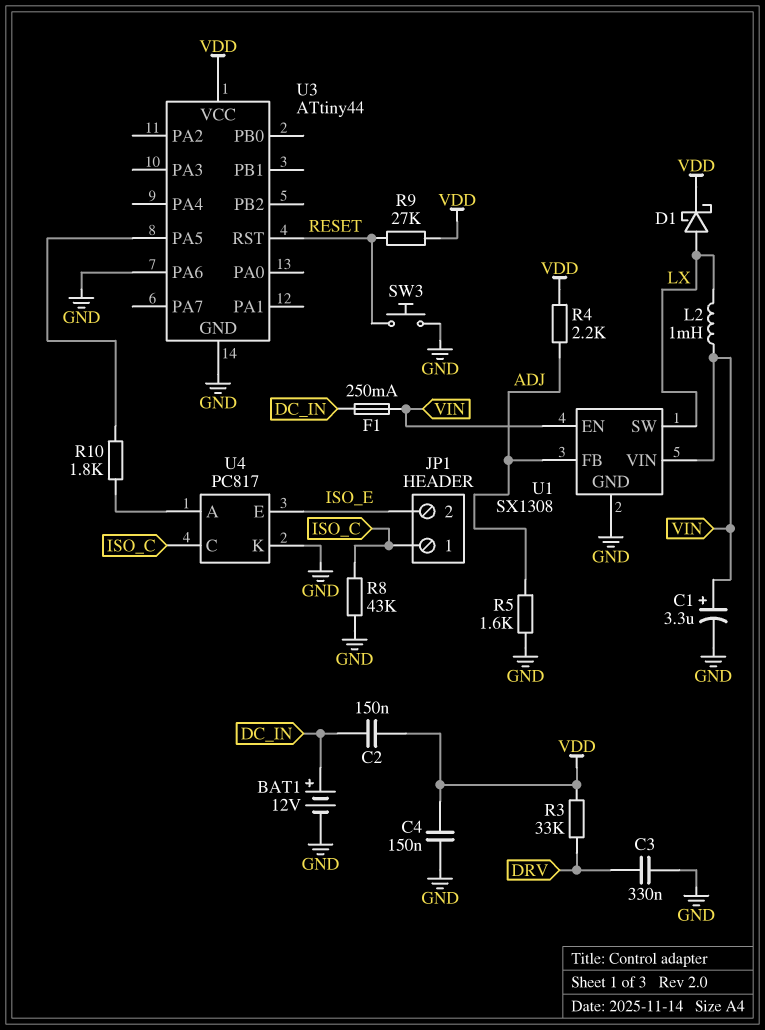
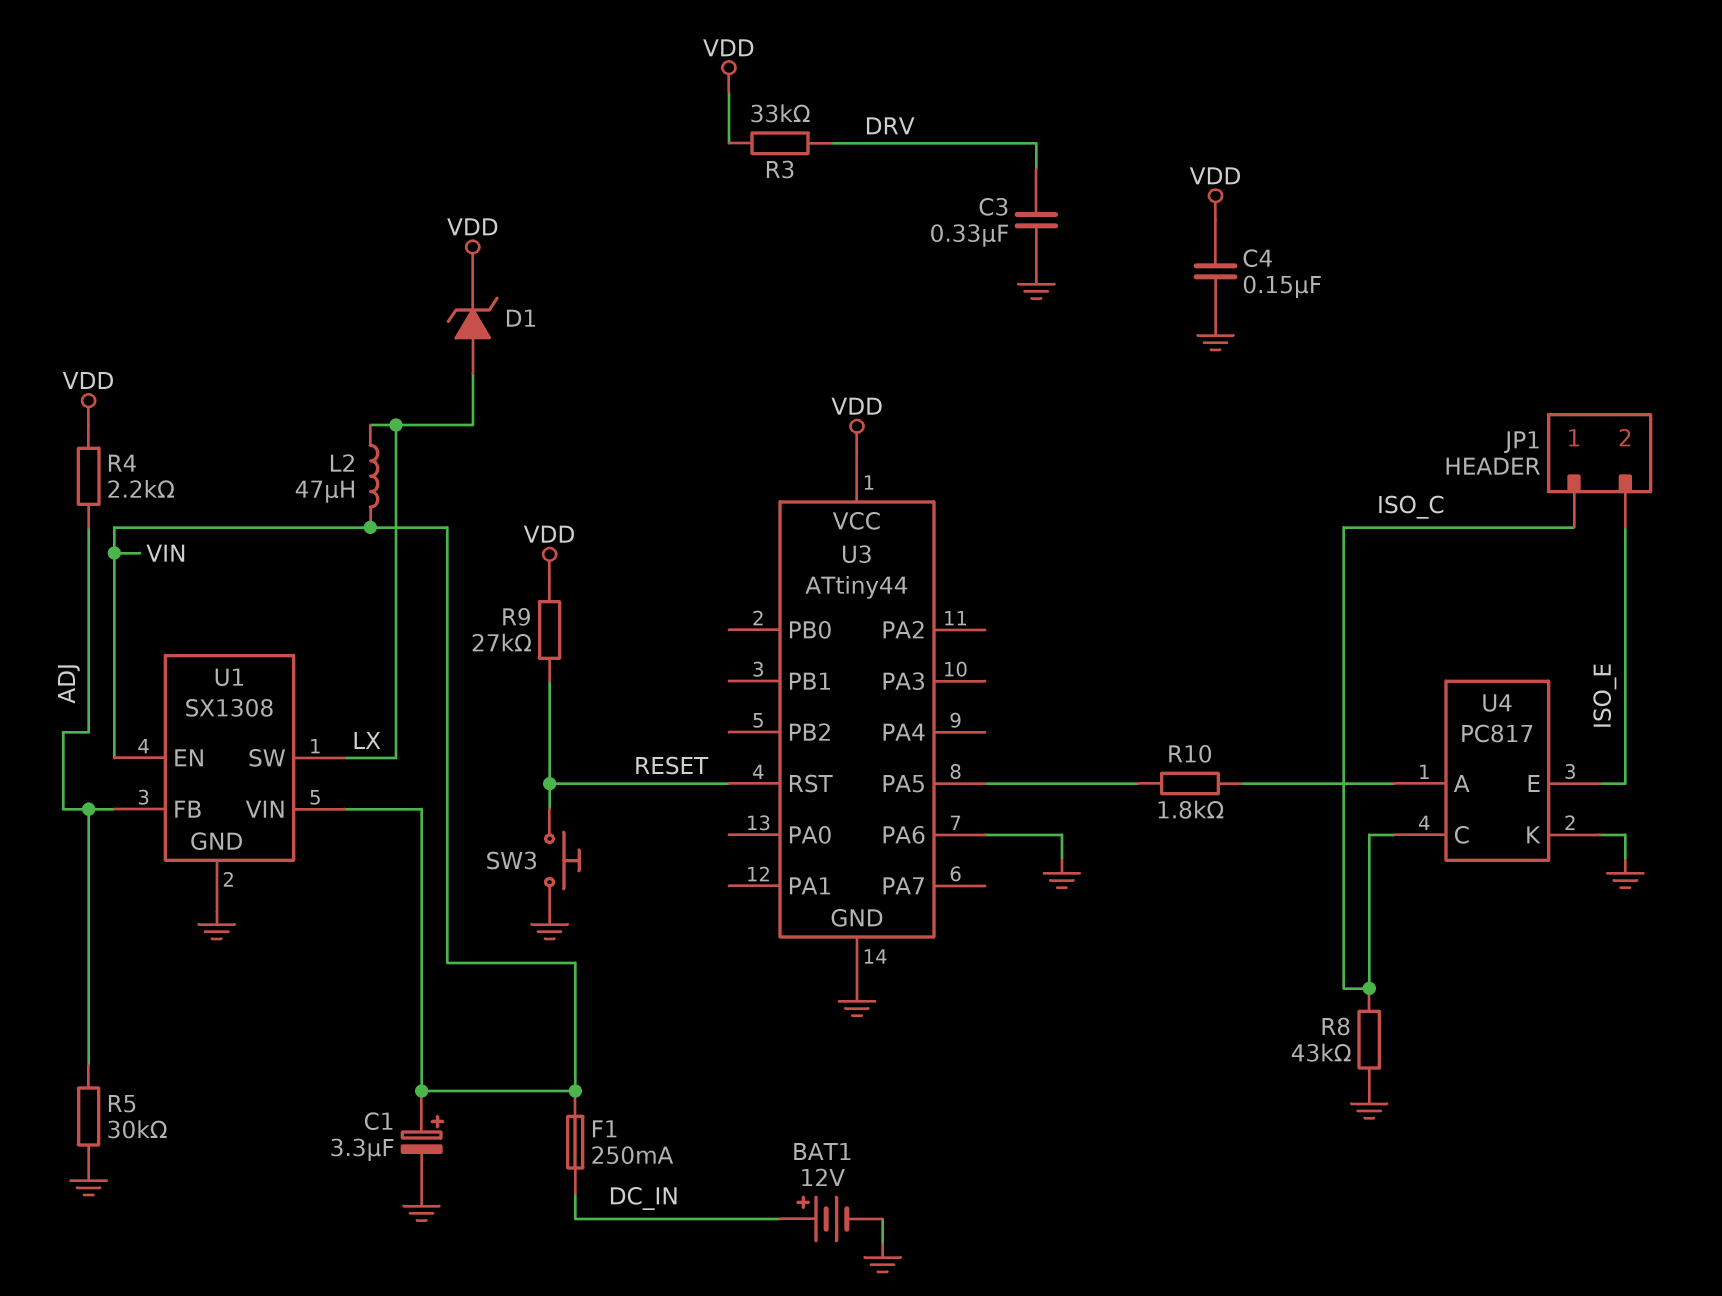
C2: 150nF (DC_IN, VDD) -> none
D1: schottky (A LX, K VDD) -> zener (A LX, K VDD)
L2: 1mH (LX, VIN) -> 47uH (LX, VIN)
R5: 1.6k (ADJ, GND) -> 30k (ADJ, GND)

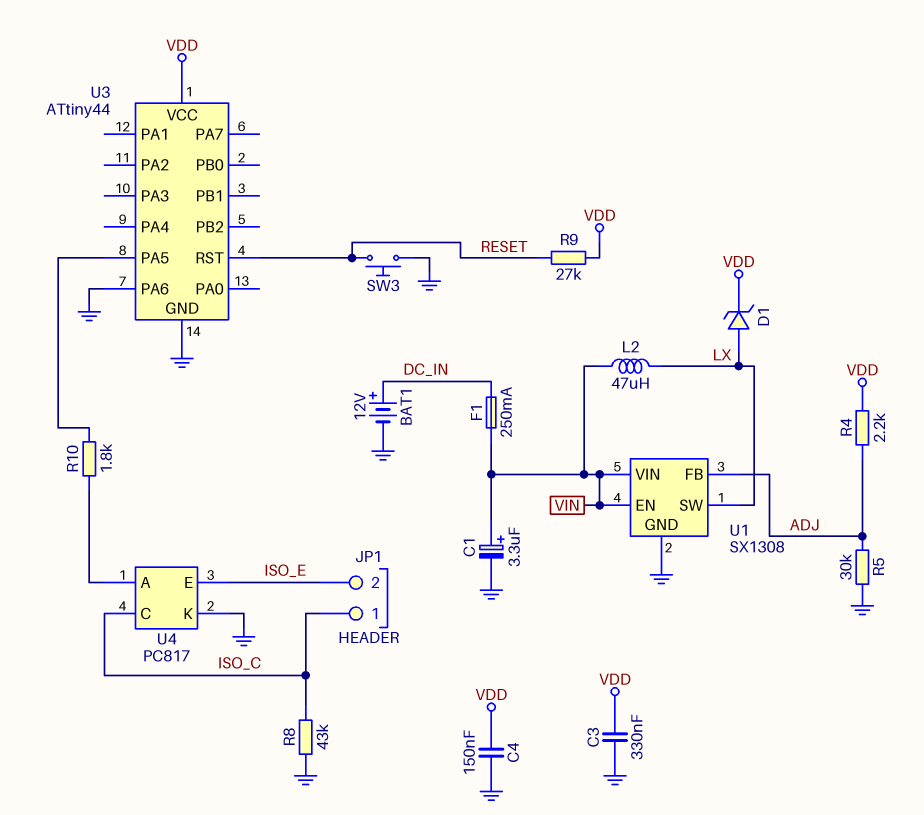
C3: 330nF (DRV, GND) -> 330nF (GND, VDD)
R3: 33k (DRV, VDD) -> none

